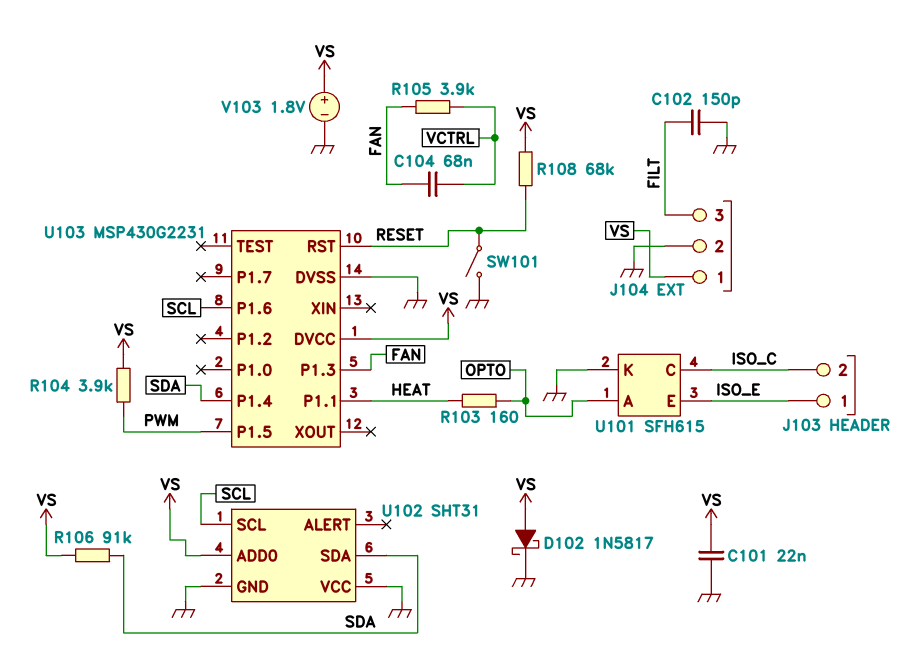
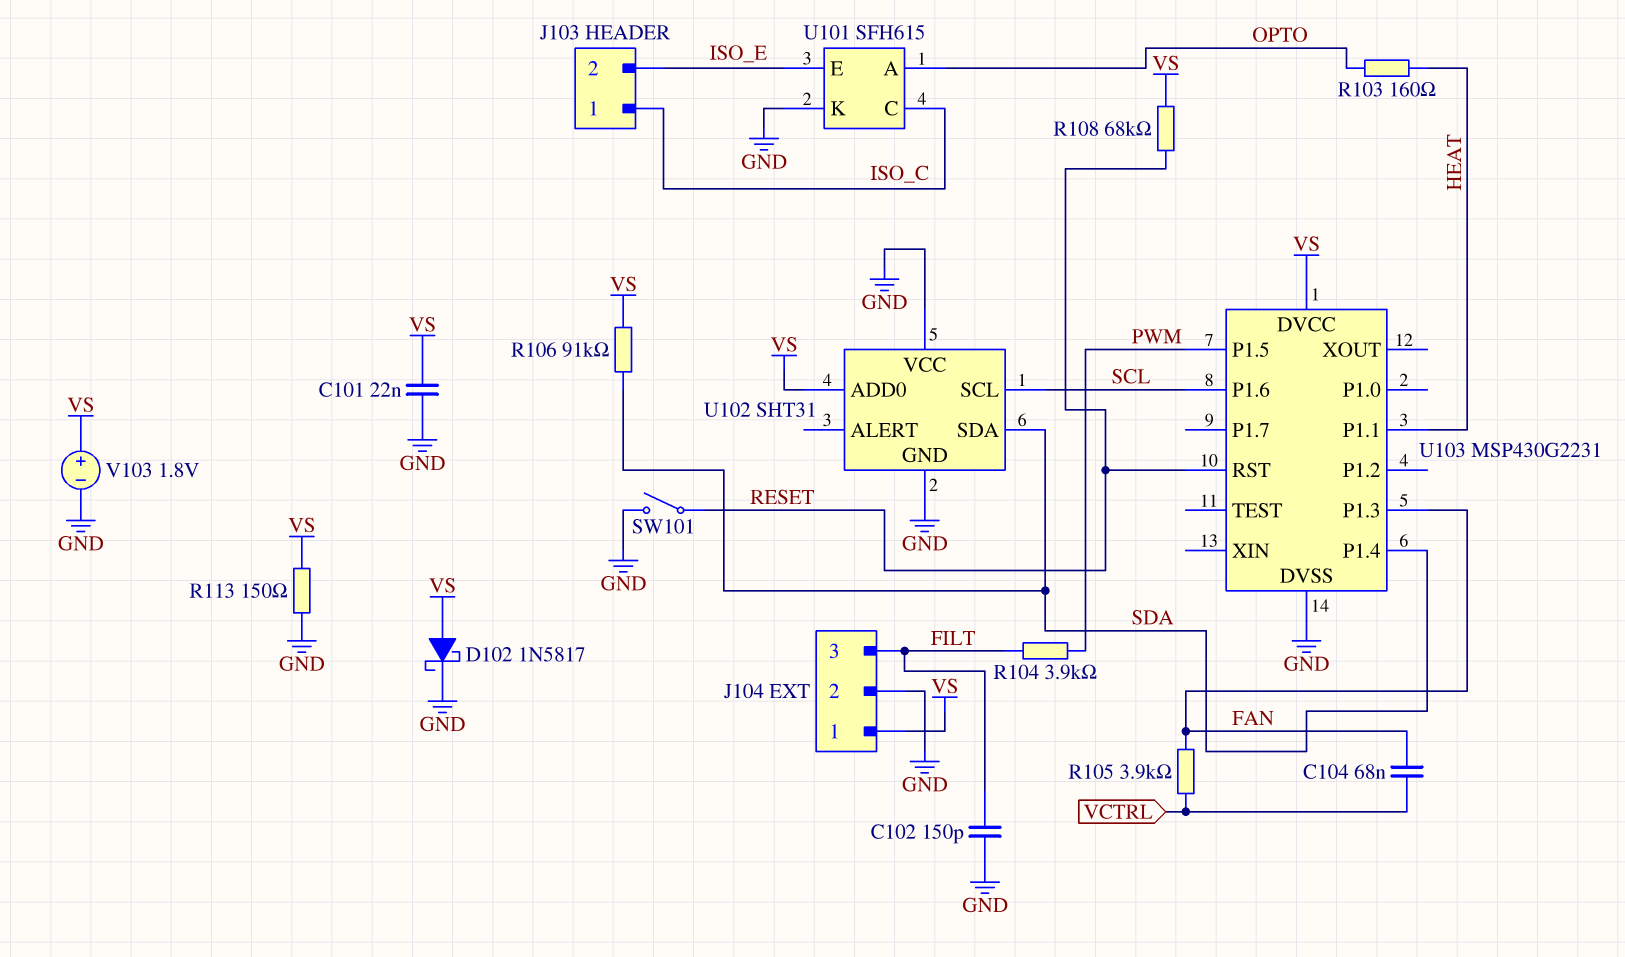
J103 pin 1: ISO_E -> ISO_C
J103 pin 2: ISO_C -> ISO_E
R104: 3.9k (PWM, VS) -> 3.9k (FILT, PWM)
R113: none -> 150 (GND, VS)

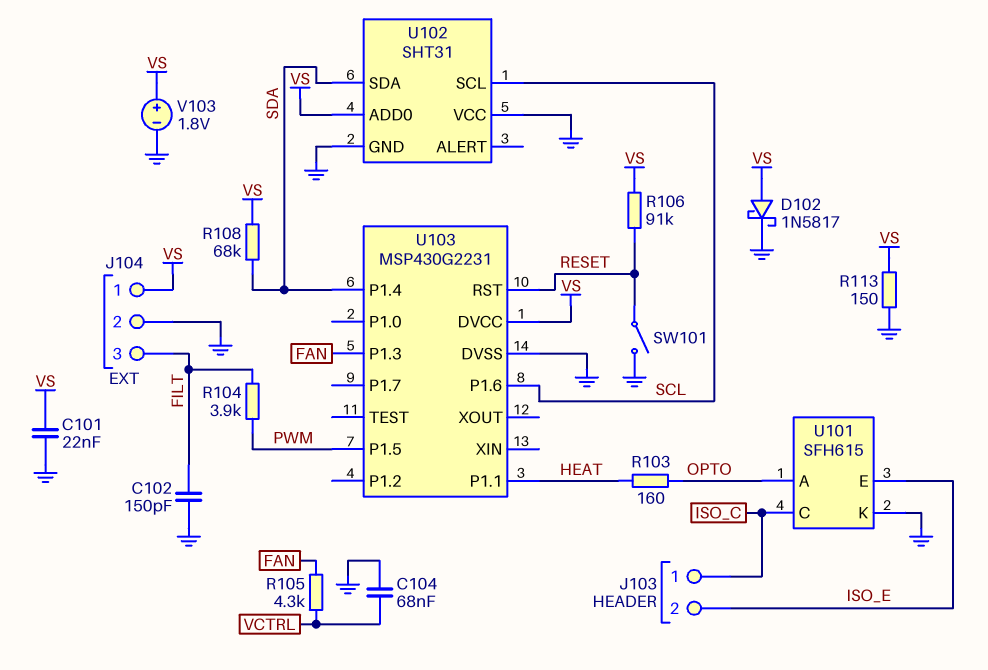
C104: 68nF (FAN, VCTRL) -> 68nF (GND, VCTRL)
R105: 3.9k (FAN, VCTRL) -> 4.3k (FAN, VCTRL)
R106: 91k (SDA, VS) -> 91k (RESET, VS)
R108: 68k (RESET, VS) -> 68k (SDA, VS)

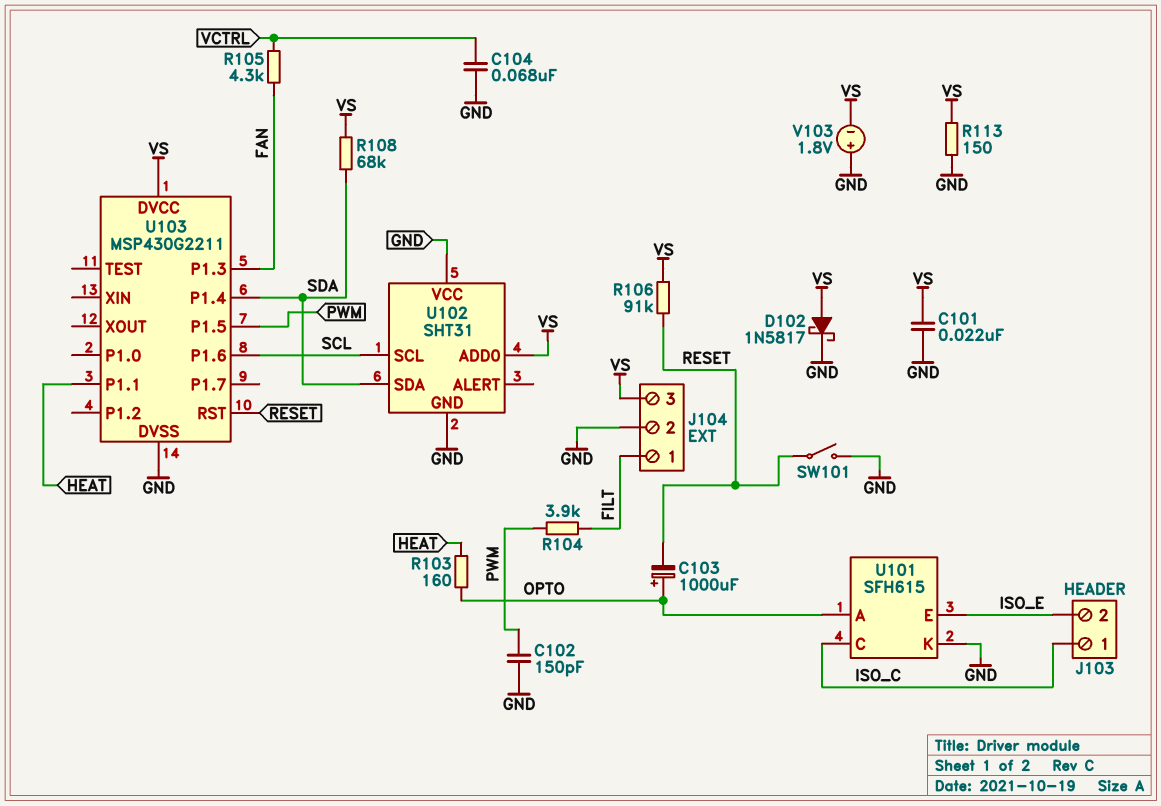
C102: 150pF (FILT, GND) -> 150pF (GND, PWM)
C103: none -> 1000uF (plus OPTO, minus RESET)
J104 pin 1: VS -> FILT
J104 pin 3: FILT -> VS
U103: MSP430G2231 -> MSP430G2211
V103: 1.8V (plus VS, minus GND) -> 1.8V (plus GND, minus VS)

